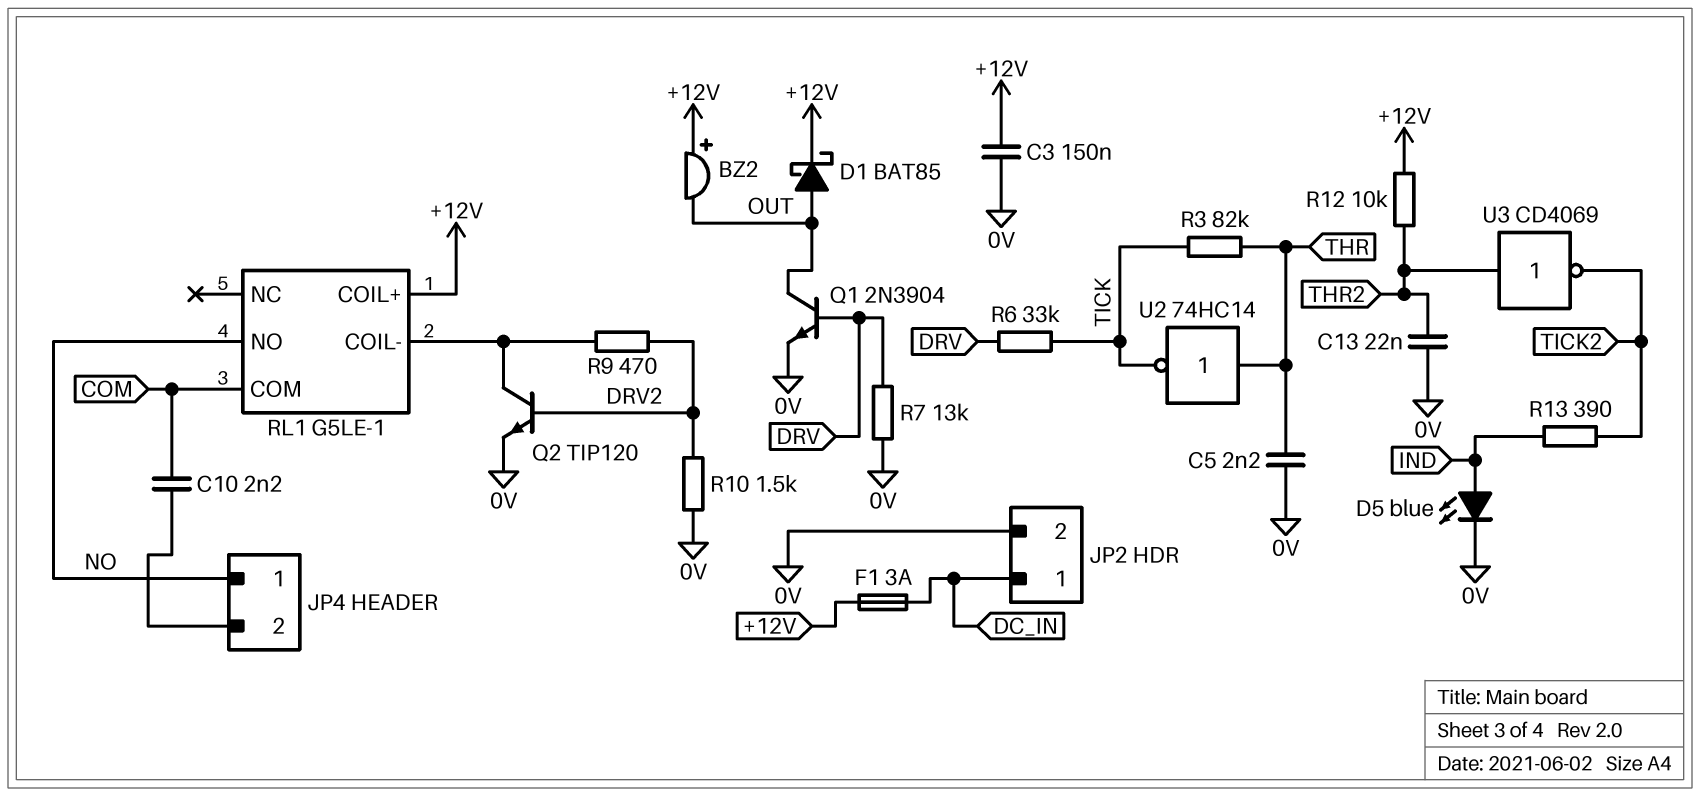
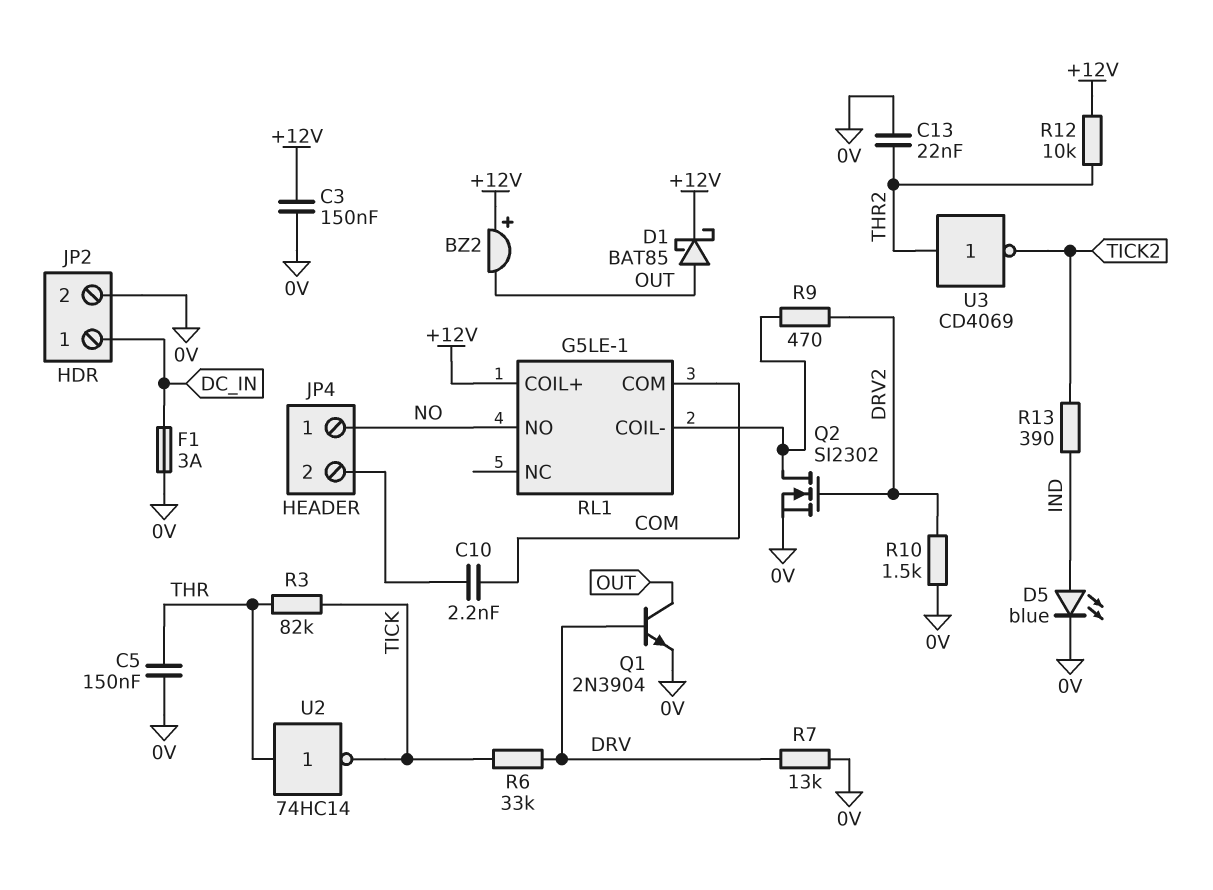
C5: 2.2nF (0V, THR) -> 150nF (0V, THR)
F1: 3A (+12V, DC_IN) -> 3A (0V, DC_IN)
Q2: NPN TIP120 (B DRV2, C RL1/COIL-, E 0V) -> NMOS SI2302 (G DRV2, D RL1/COIL-, S 0V)

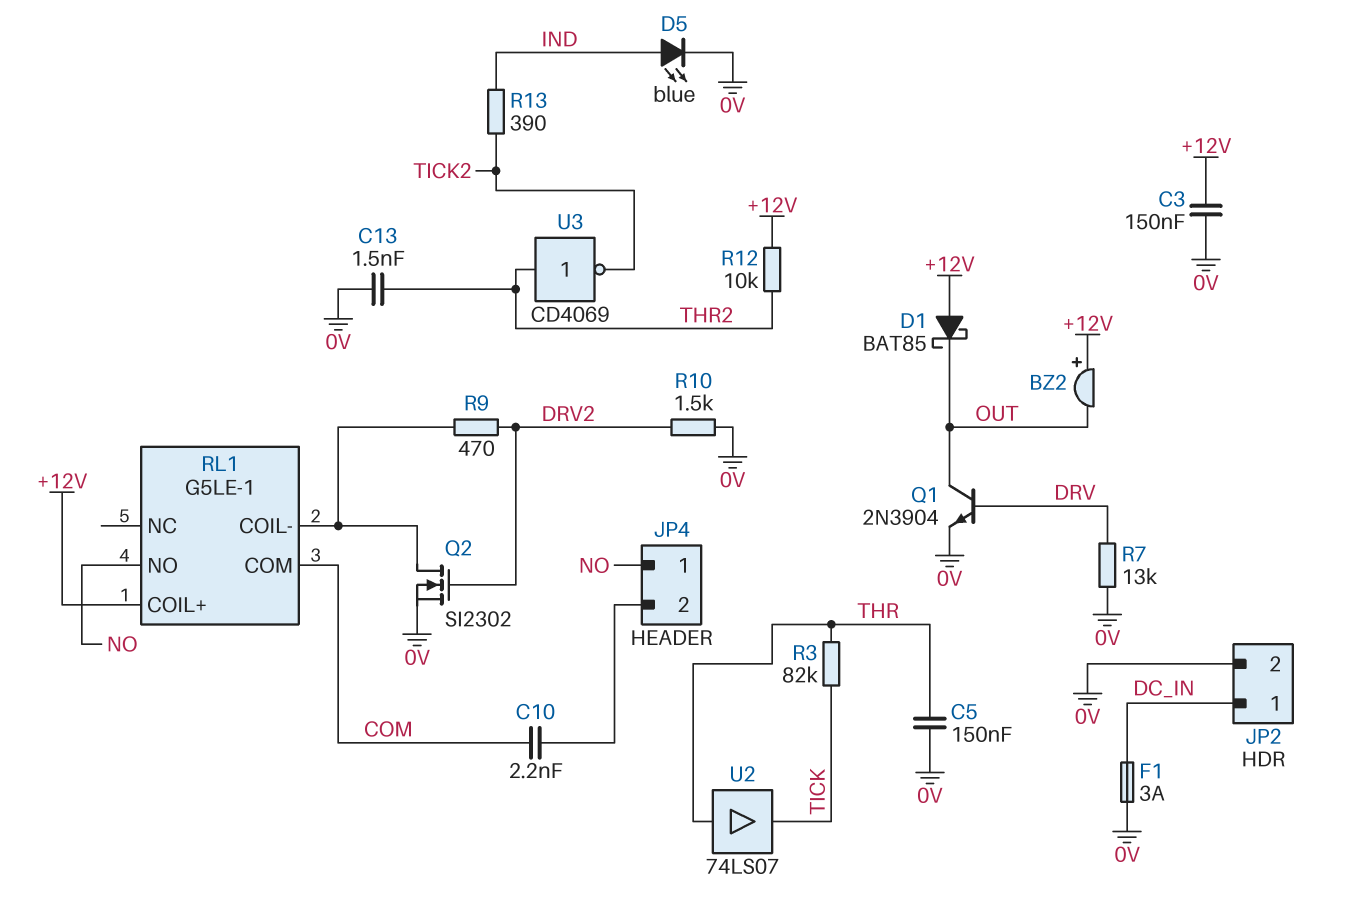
C13: 22nF (0V, THR2) -> 1.5nF (0V, THR2)
D1: schottky BAT85 (A OUT, K +12V) -> schottky BAT85 (A +12V, K OUT)
R6: 33k (DRV, TICK) -> none
U2: NOT 74HC14 (in THR, out TICK) -> buffer 74LS07 (in THR, out TICK)

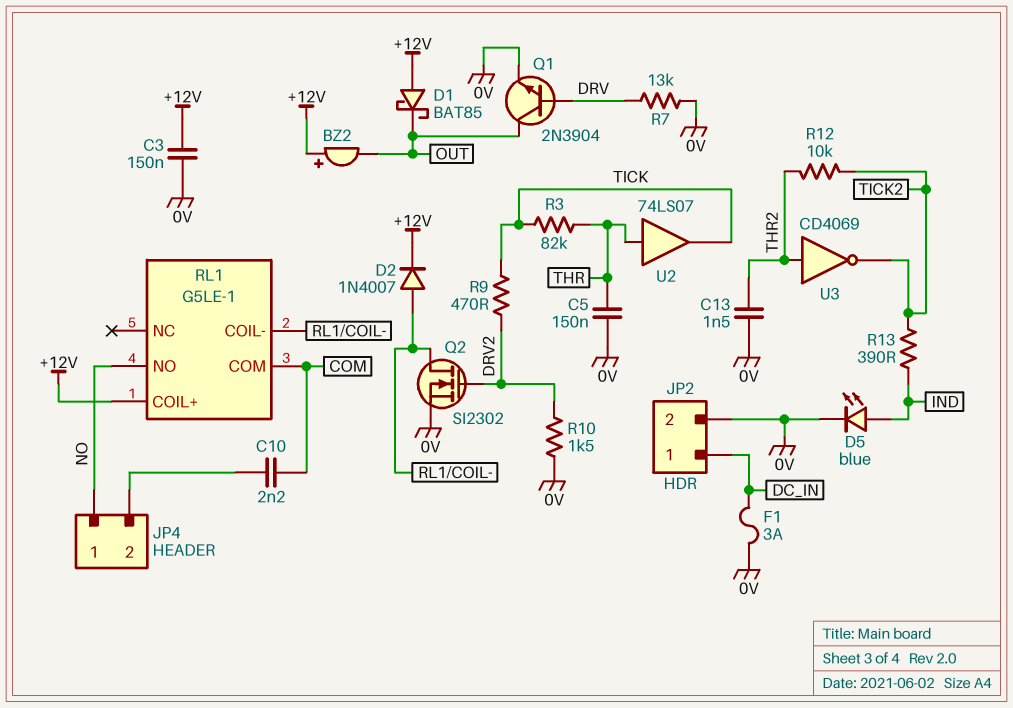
D2: none -> diode 1N4007 (A RL1/COIL-, K +12V)
R9: 470 (DRV2, RL1/COIL-) -> 470 (DRV2, TICK)
R12: 10k (+12V, THR2) -> 10k (THR2, TICK2)

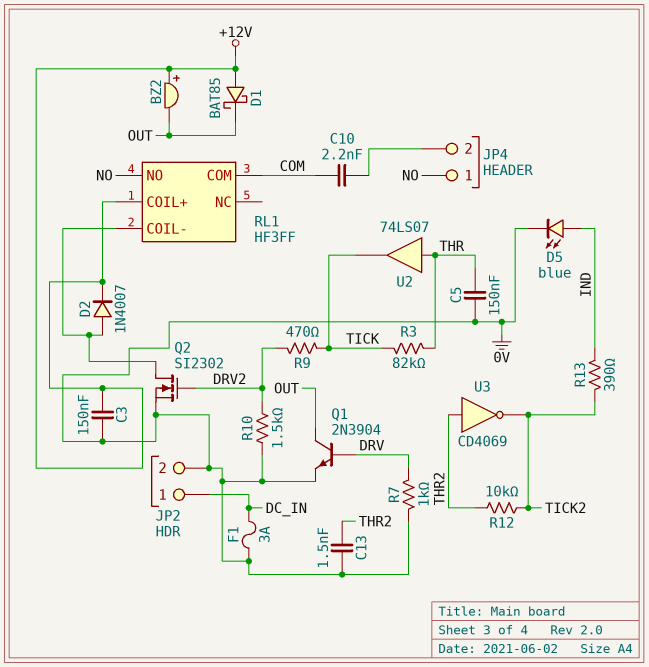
R7: 13k (0V, DRV) -> 1k (0V, DRV)
RL1: G5LE-1 -> HF3FF

